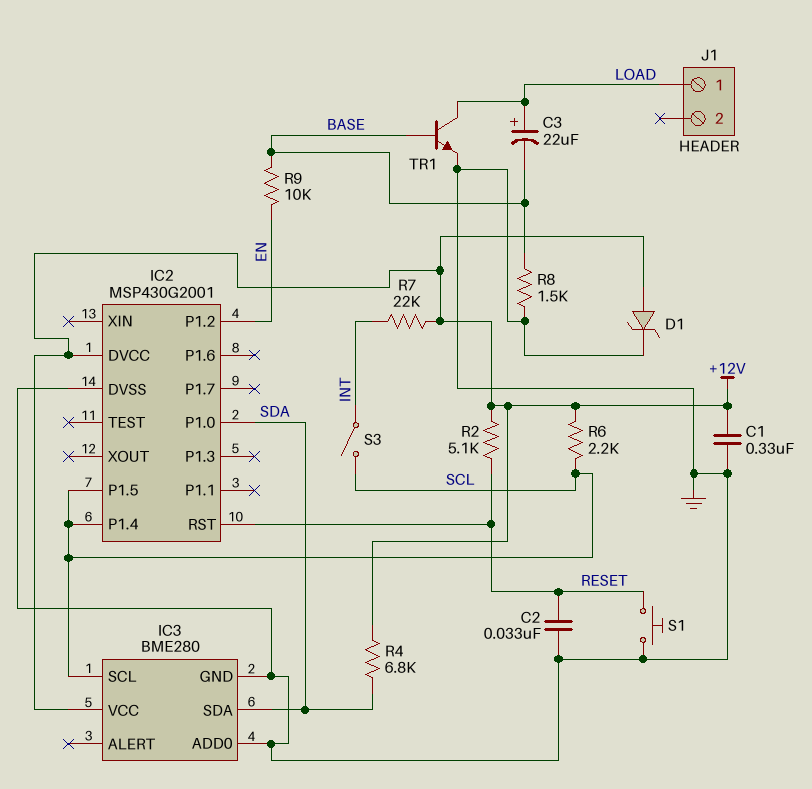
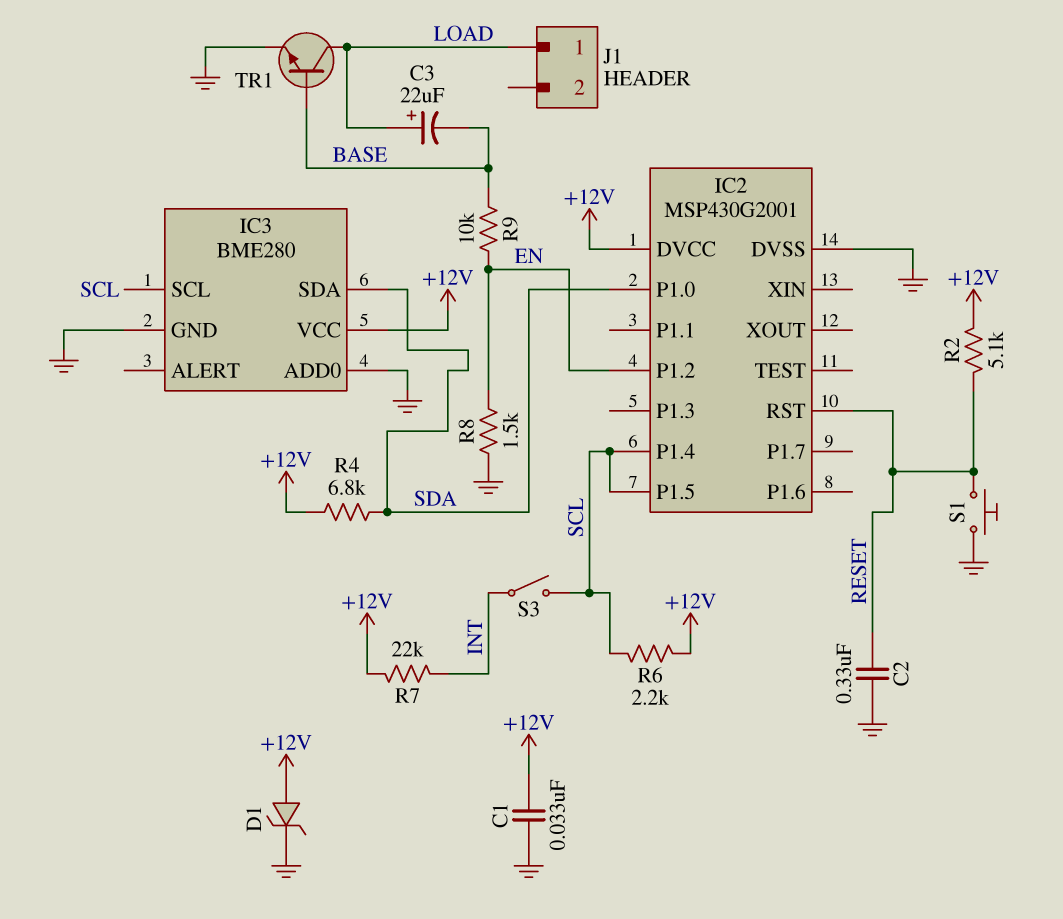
C1: 330nF (+12V, GND) -> 33nF (+12V, GND)
C2: 33nF (GND, RESET) -> 330nF (GND, RESET)
R8: 1.5k (BASE, GND) -> 1.5k (EN, GND)

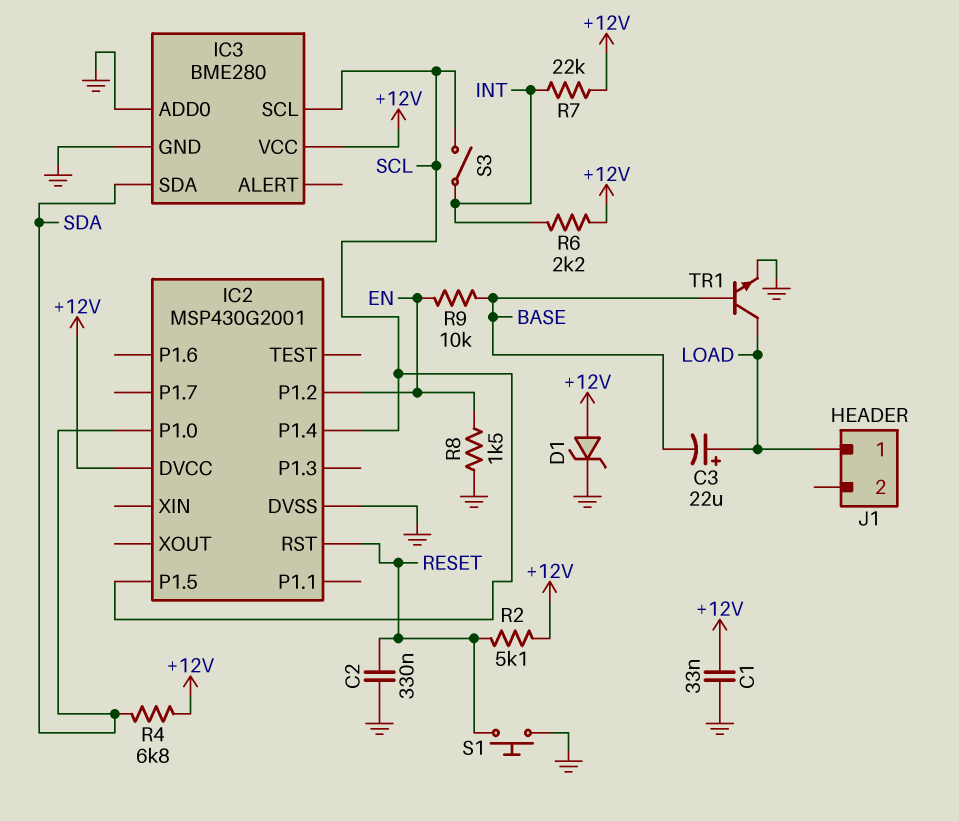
R6: 2.2k (+12V, SCL) -> 2.2k (+12V, INT)

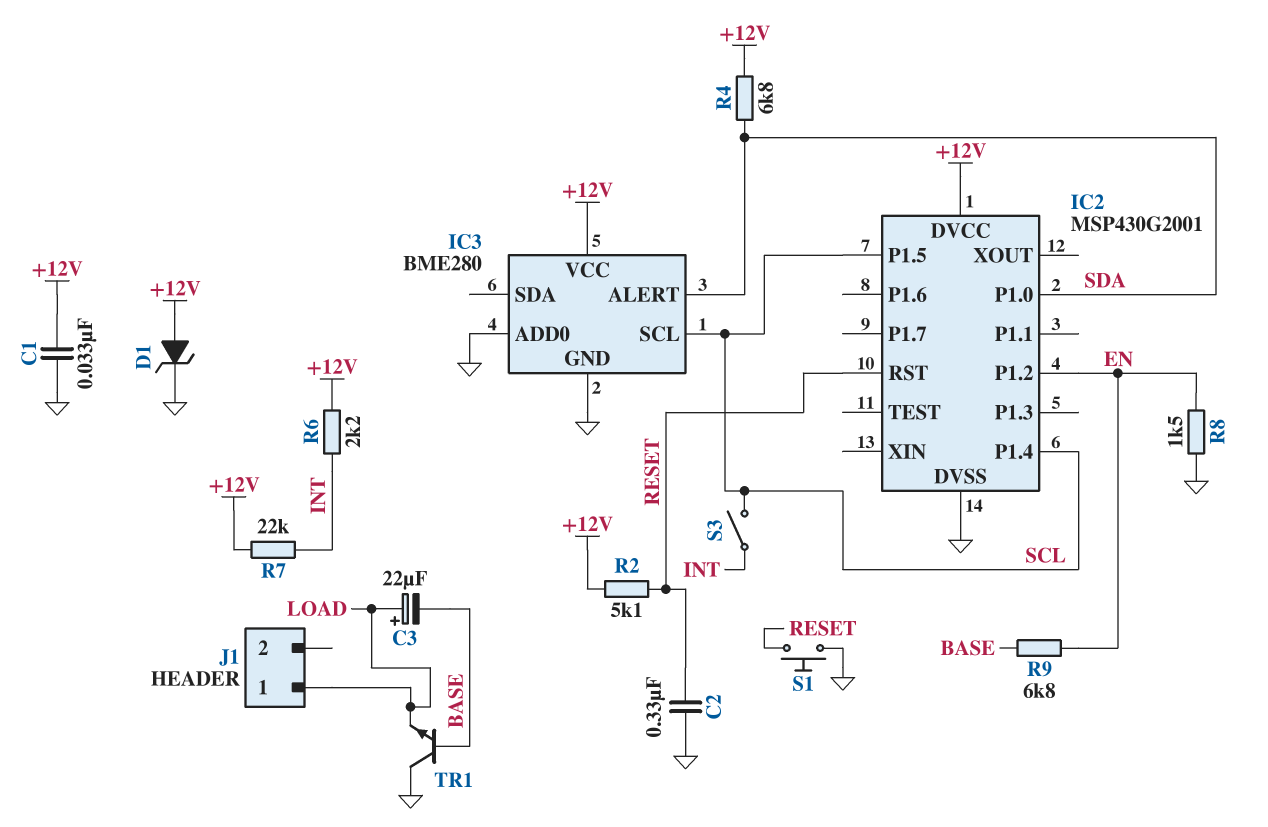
IC3 pin ALERT: none -> SDA
IC3 pin SDA: SDA -> none
R9: 10k (BASE, EN) -> 6.8k (BASE, EN)
TR1: NPN (B BASE, C LOAD, E GND) -> NPN (B BASE, C GND, E LOAD)

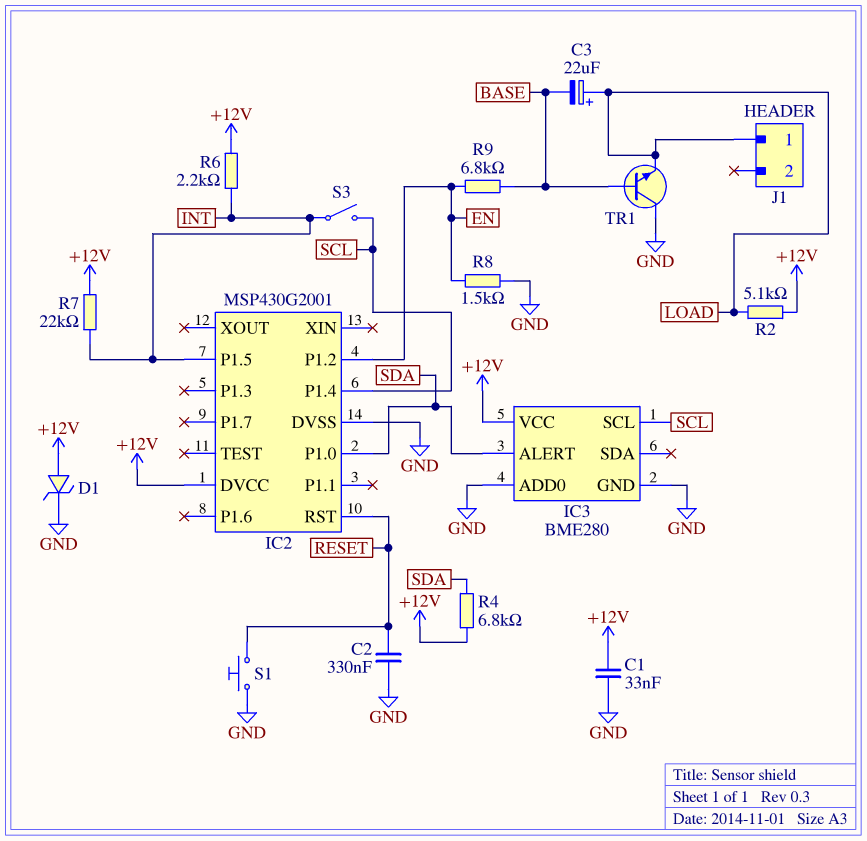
IC2 pin P1.5: SCL -> INT
R2: 5.1k (+12V, RESET) -> 5.1k (+12V, LOAD)

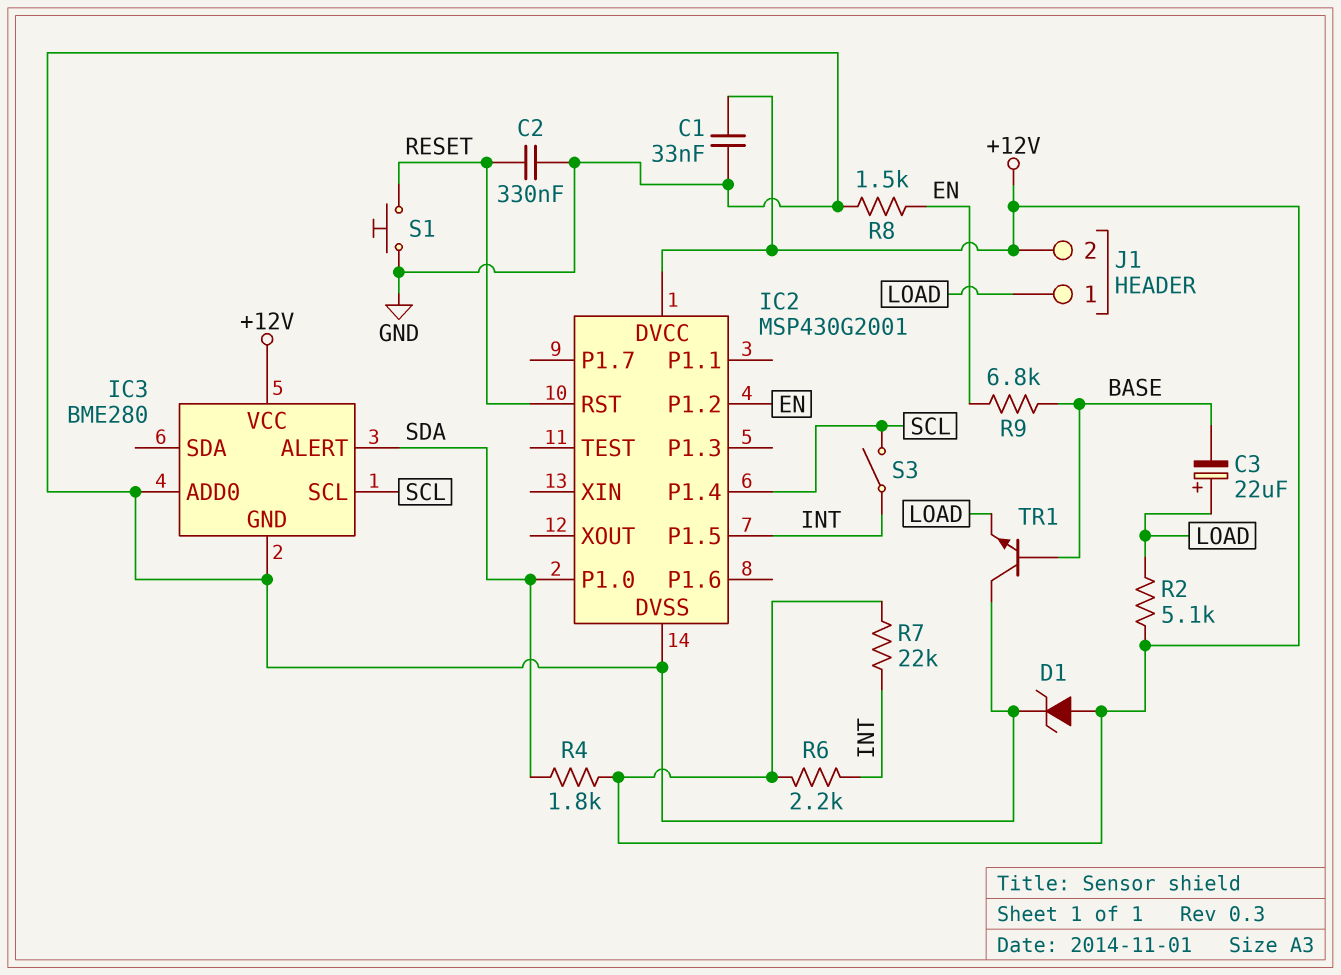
J1 pin 2: none -> +12V
R4: 6.8k (+12V, SDA) -> 1.8k (+12V, SDA)

